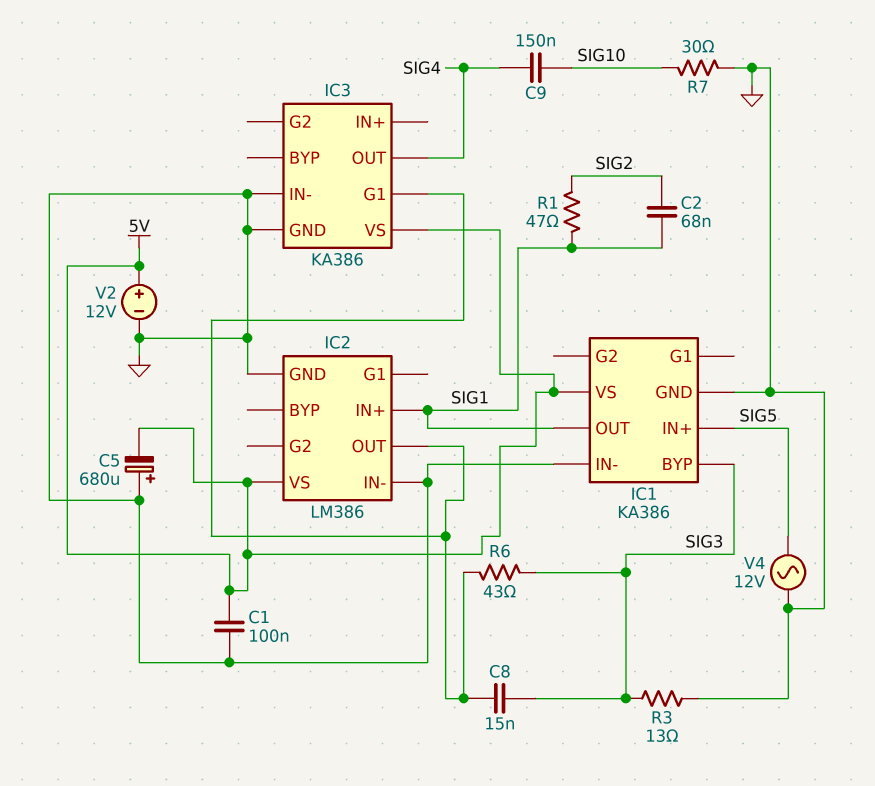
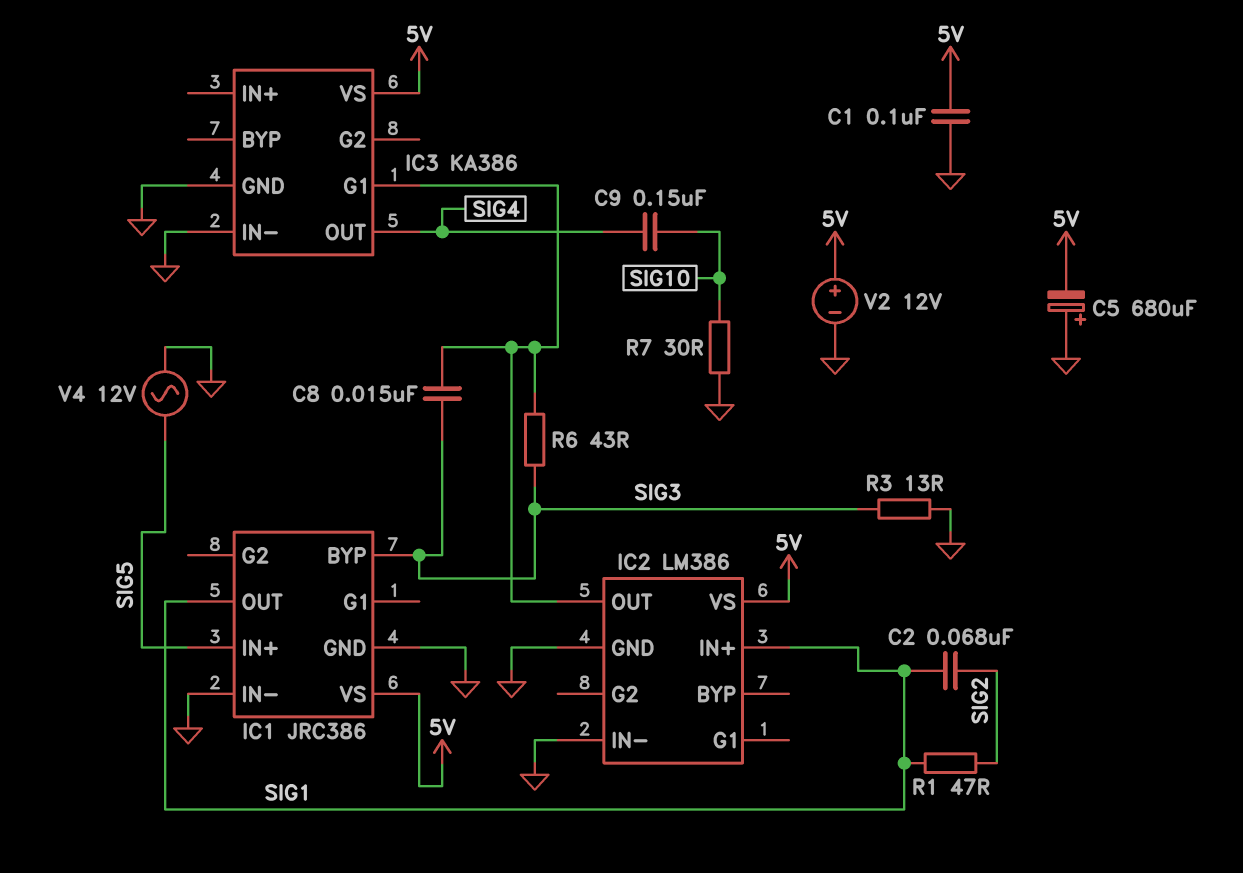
IC1: KA386 -> JRC386

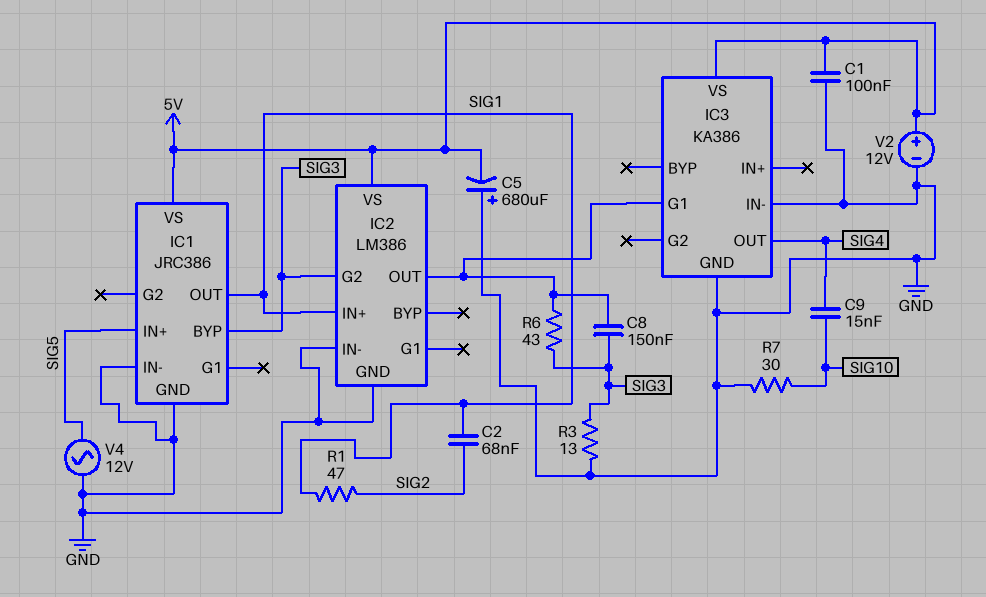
C8: 15nF (IC2/OUT, SIG3) -> 150nF (IC2/OUT, SIG3)
C9: 150nF (SIG4, SIG10) -> 15nF (SIG4, SIG10)
IC2 pin G2: none -> SIG3

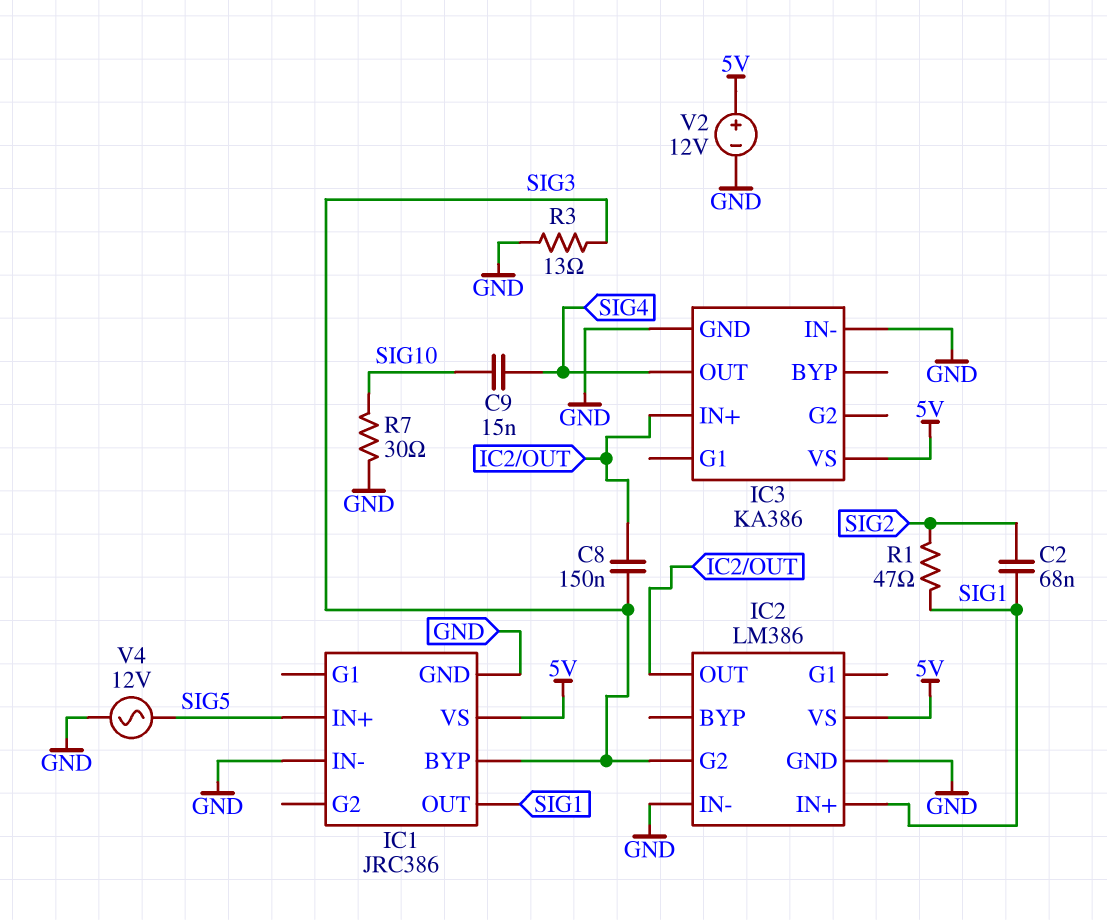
C1: 100nF (5V, GND) -> none
C5: 680uF (plus GND, minus 5V) -> none
IC3 pin G1: IC2/OUT -> none
IC3 pin IN+: none -> IC2/OUT
R6: 43 (IC2/OUT, SIG3) -> none

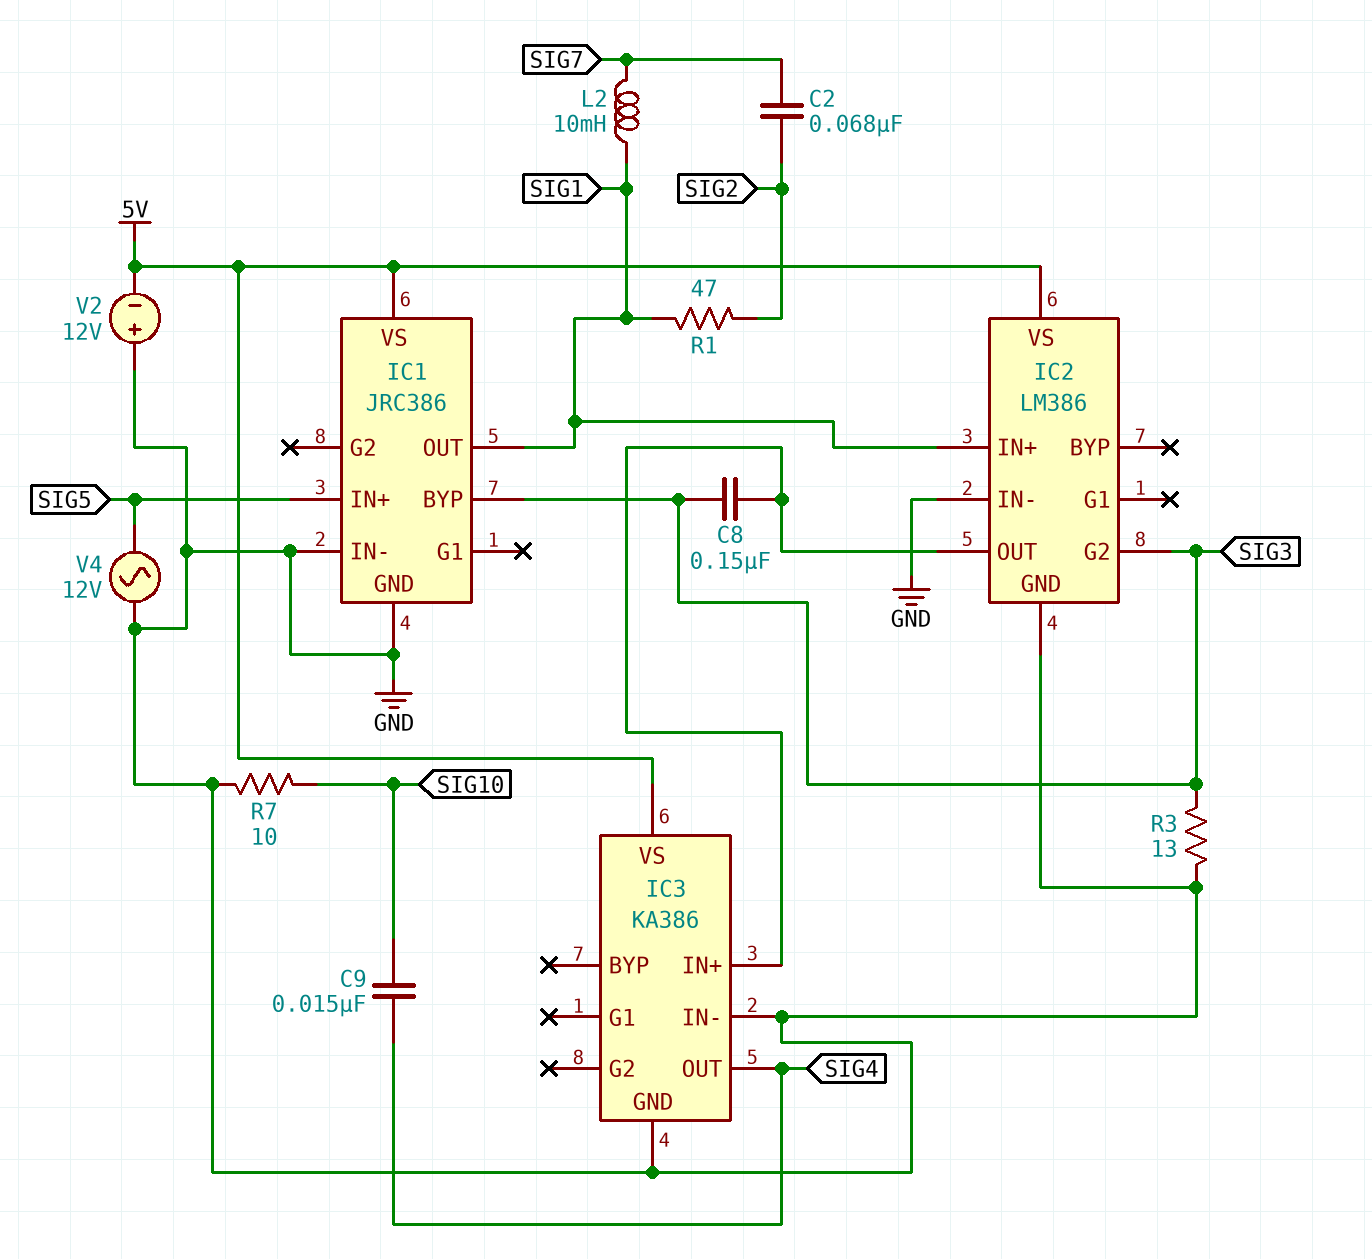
C2: 68nF (SIG1, SIG2) -> 68nF (SIG2, SIG7)
L2: none -> 10mH (SIG1, SIG7)
R7: 30 (GND, SIG10) -> 10 (GND, SIG10)
V2: 12V (plus 5V, minus GND) -> 12V (plus GND, minus 5V)

